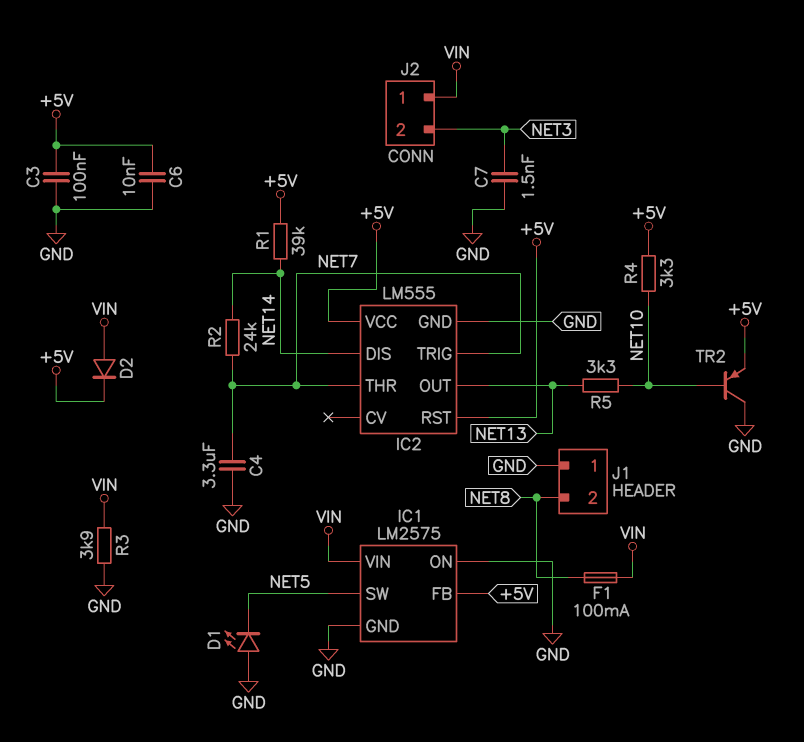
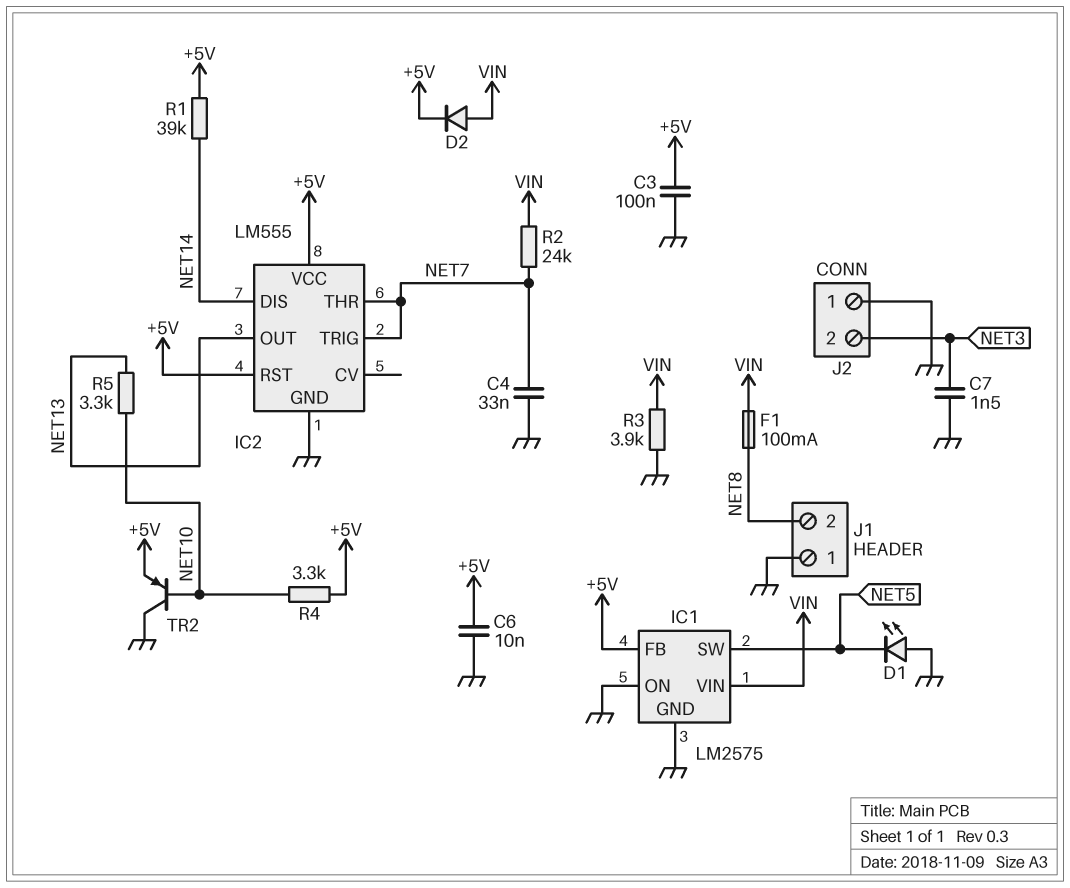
C4: 3.3uF (GND, NET7) -> 33nF (GND, NET7)
J2 pin 1: VIN -> GND
R2: 24k (NET7, NET14) -> 24k (NET7, VIN)

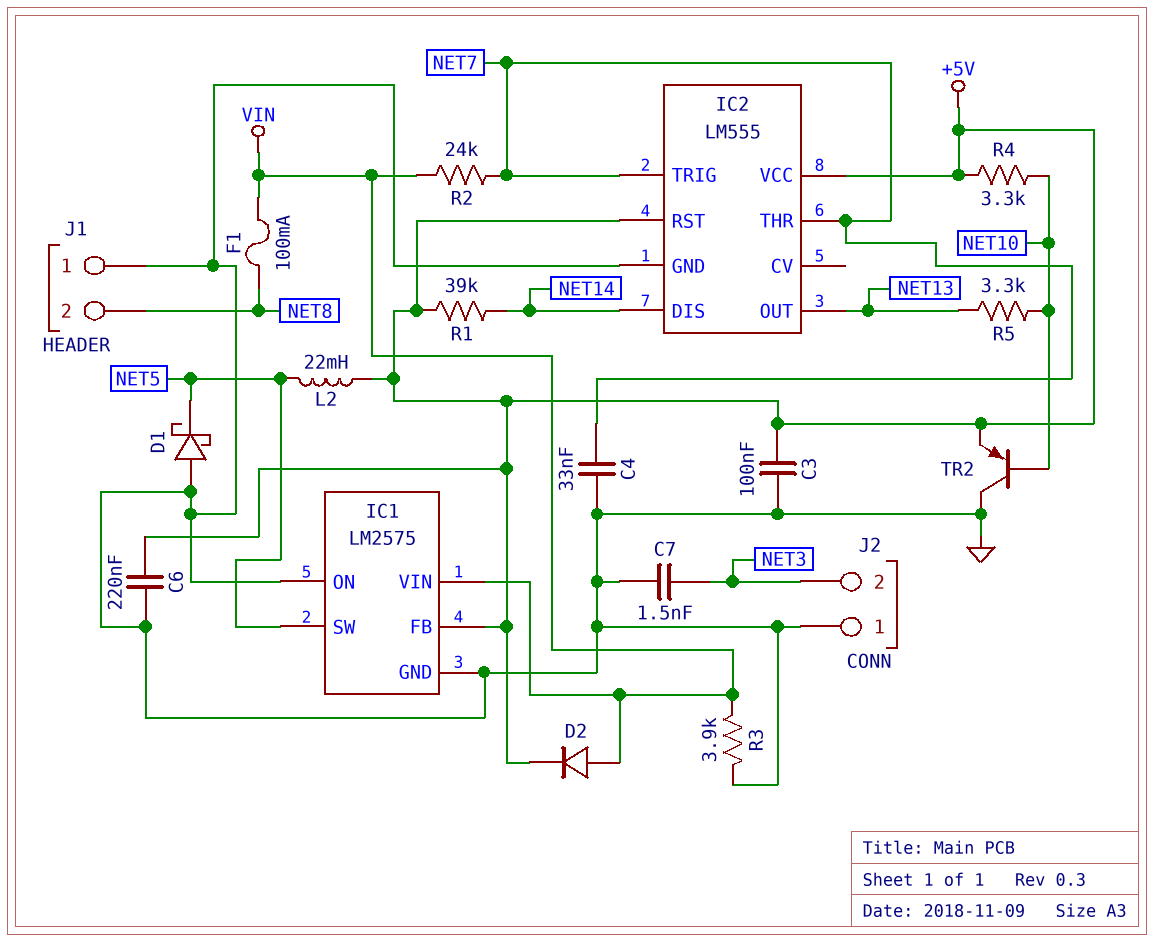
C6: 10nF (+5V, GND) -> 220nF (+5V, GND)
D1: LED (A GND, K NET5) -> schottky (A GND, K NET5)
L2: none -> 22mH (+5V, NET5)

